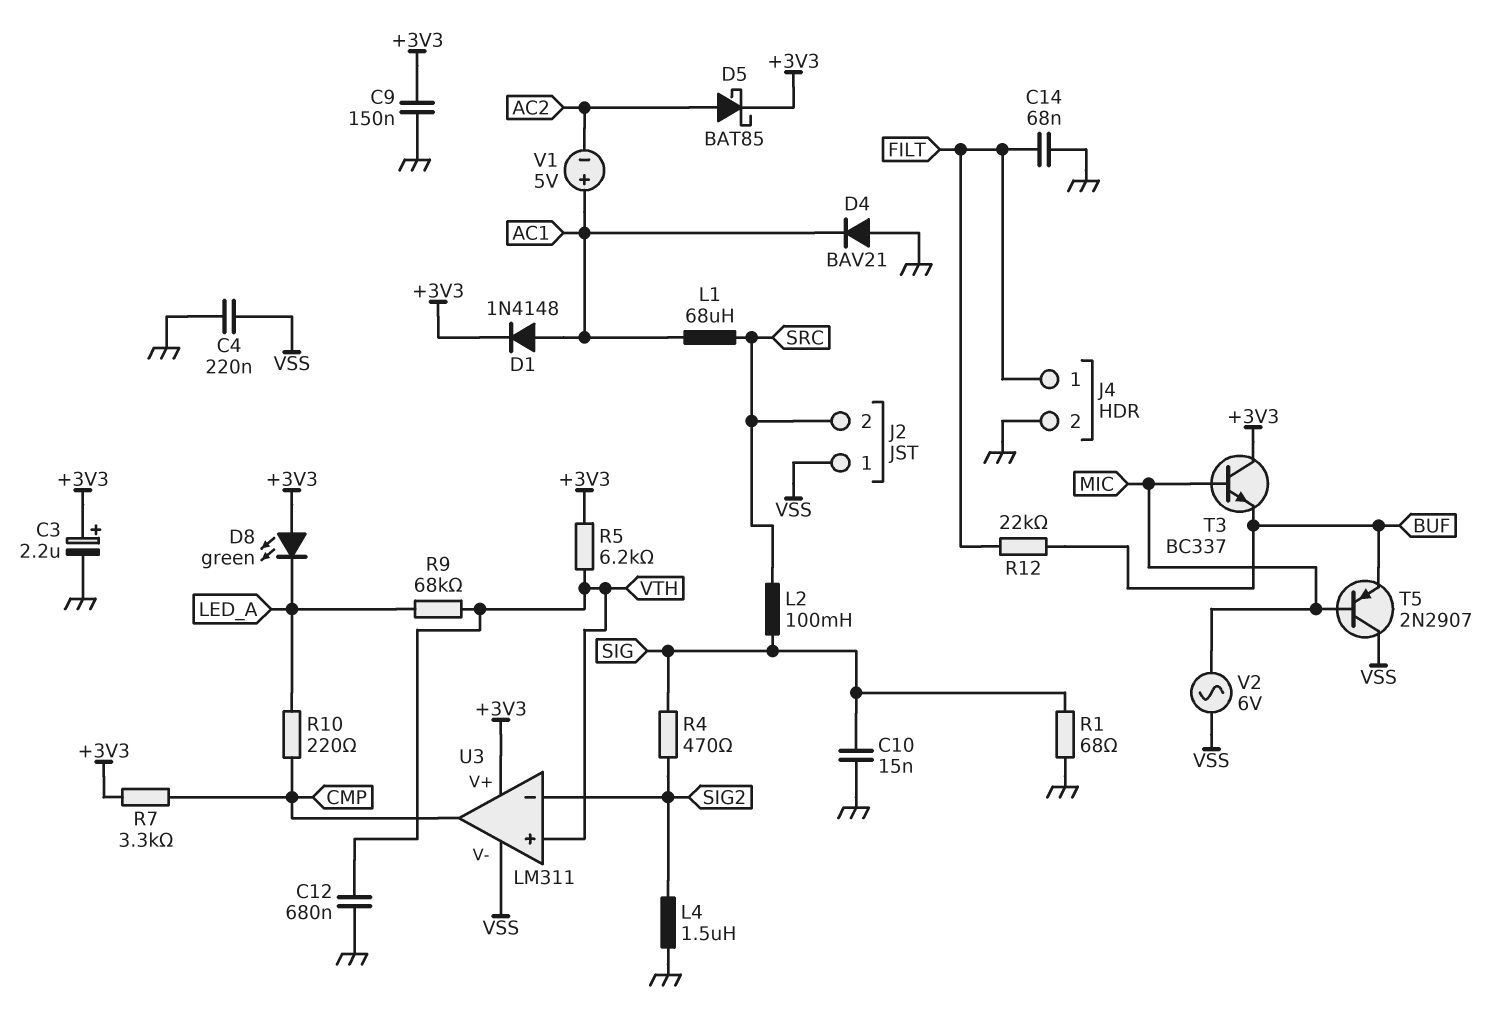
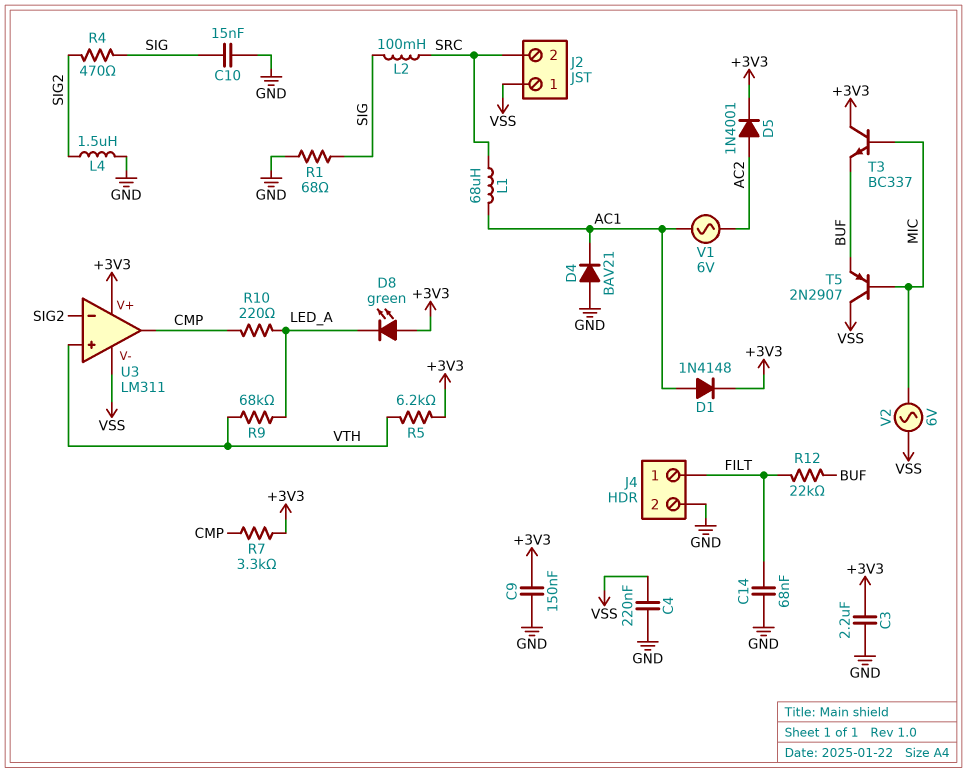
C3: 2.2uF (plus +3V3, minus GND) -> 2.2uF (+3V3, GND)
C12: 680nF (GND, VTH) -> none
D5: schottky BAT85 (A AC2, K +3V3) -> diode 1N4001 (A AC2, K +3V3)
V1: 5V (plus AC1, minus AC2) -> AC 6V (AC1, AC2)

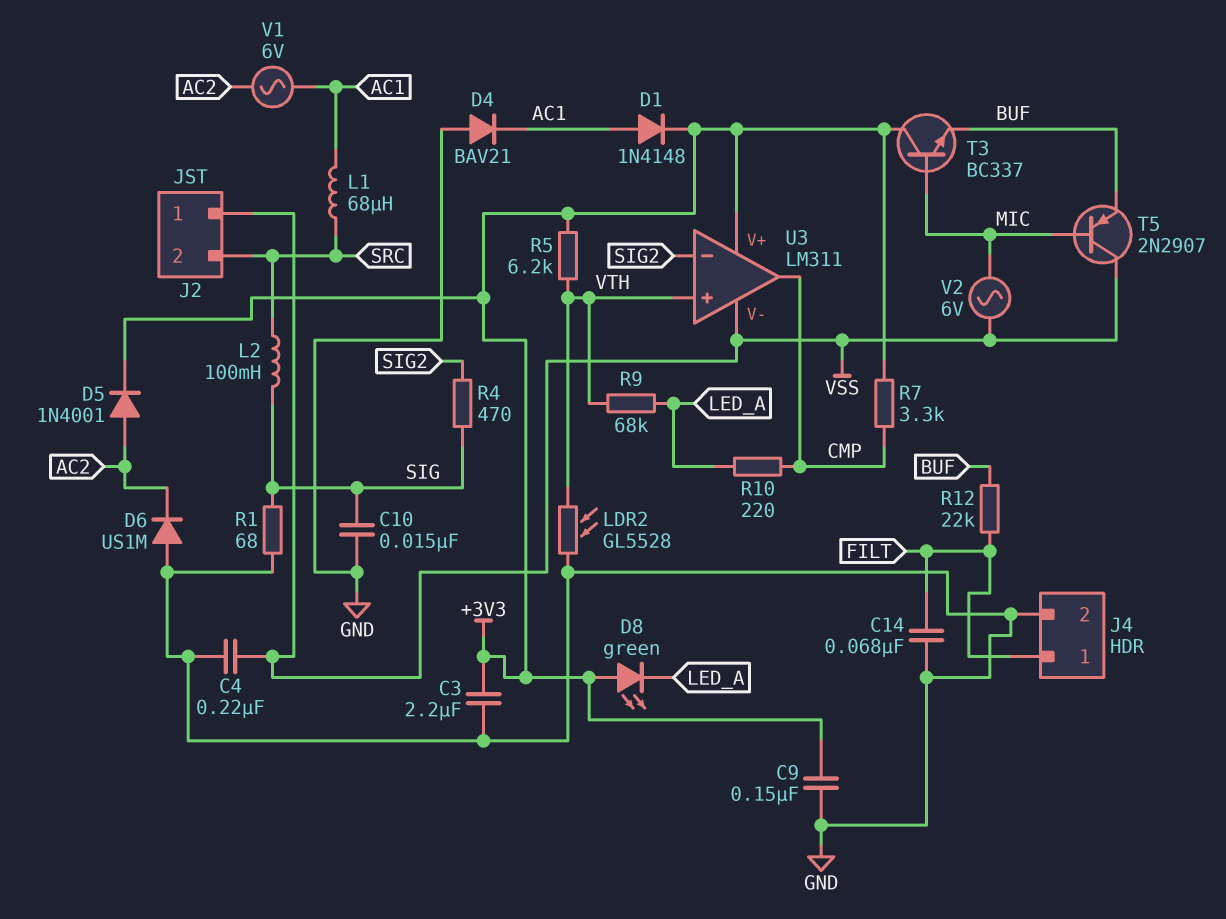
D6: none -> diode US1M (A GND, K AC2)
L4: 1.5uH (GND, SIG2) -> none
LDR2: none -> GL5528 (GND, VTH)

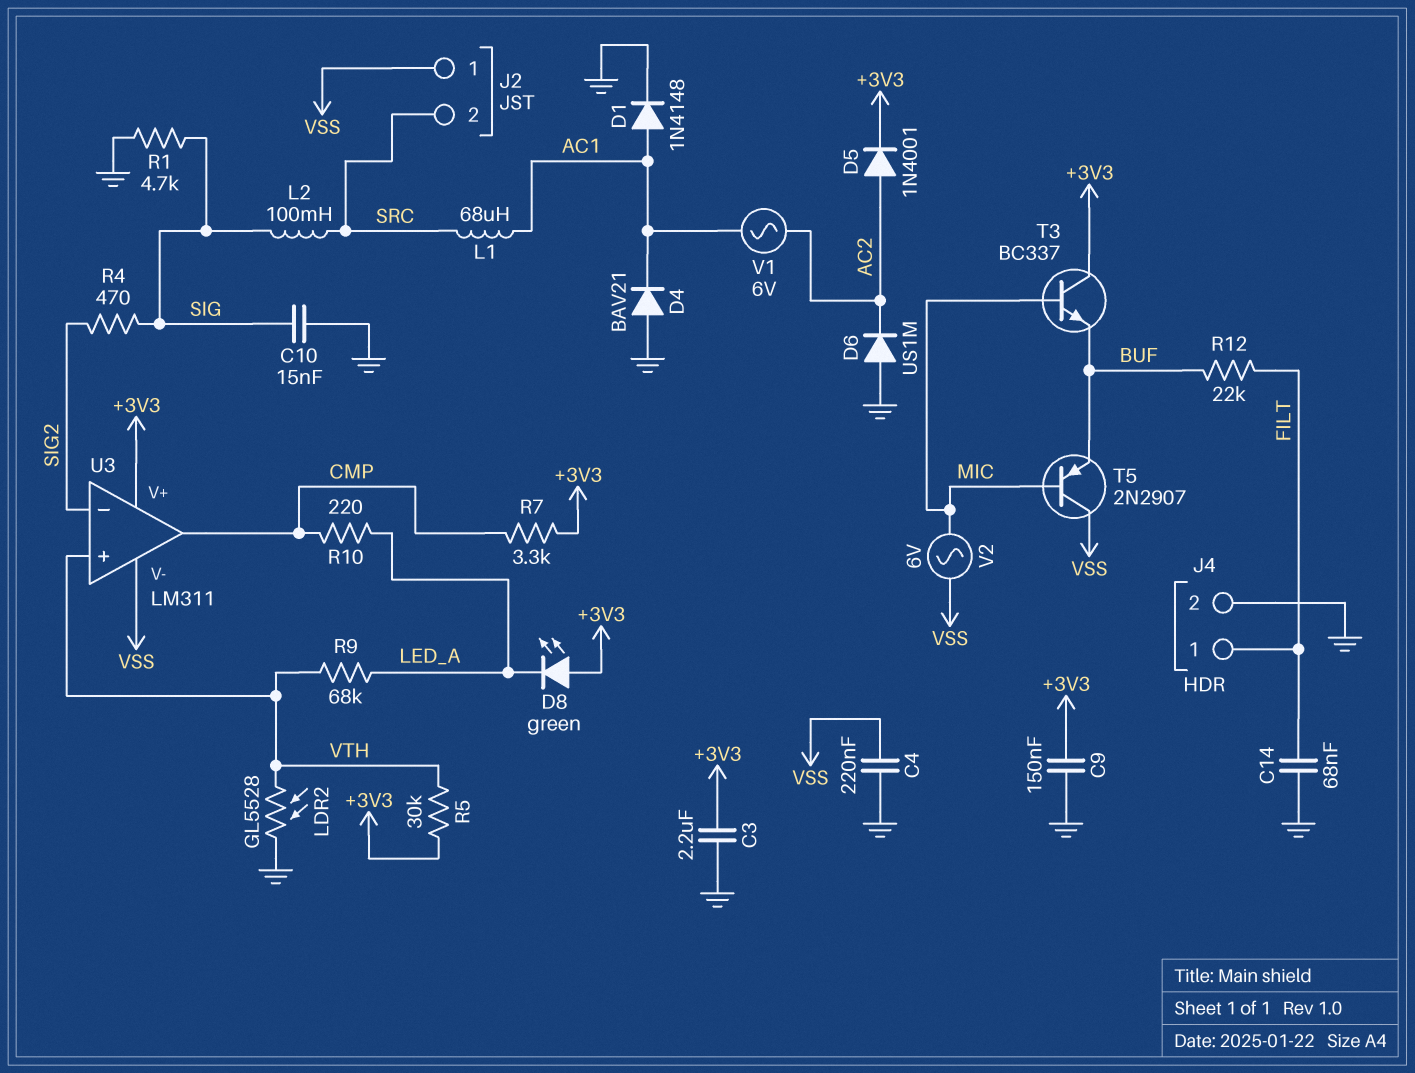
D1: diode 1N4148 (A AC1, K +3V3) -> diode 1N4148 (A AC1, K GND)
R1: 68 (GND, SIG) -> 4.7k (GND, SIG)
R5: 6.2k (+3V3, VTH) -> 30k (+3V3, VTH)

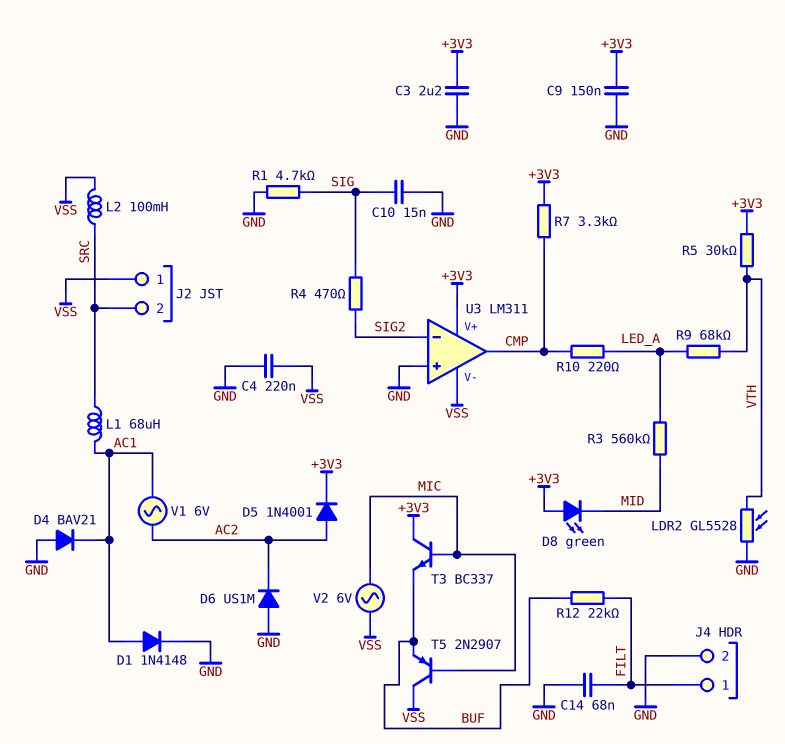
D8: LED green (A +3V3, K LED_A) -> LED green (A +3V3, K MID)
L2: 100mH (SIG, SRC) -> 100mH (SRC, VSS)
R3: none -> 560k (LED_A, MID)
U3 pin in+: VTH -> GND

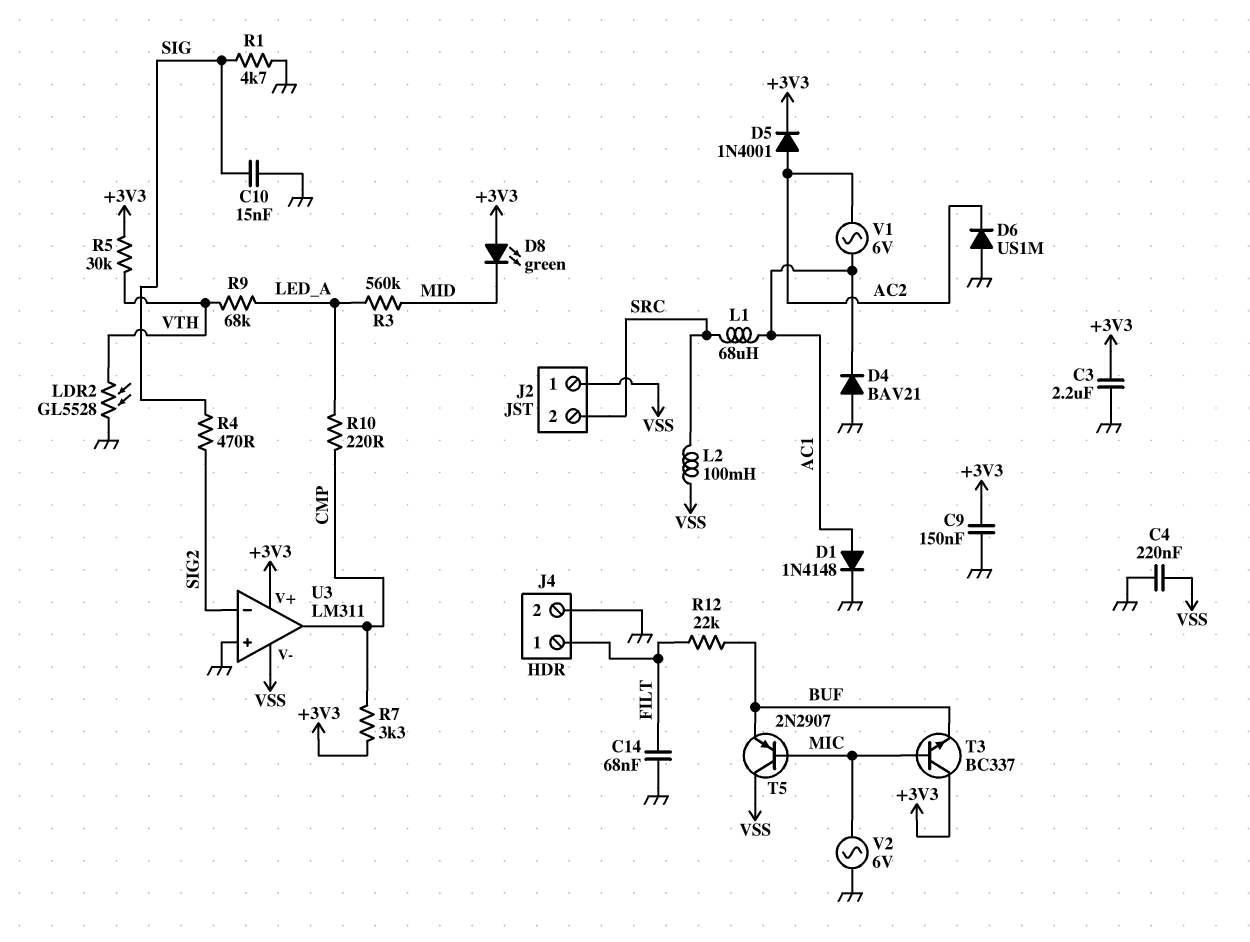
V2: AC 6V (MIC, VSS) -> AC 6V (GND, MIC)

